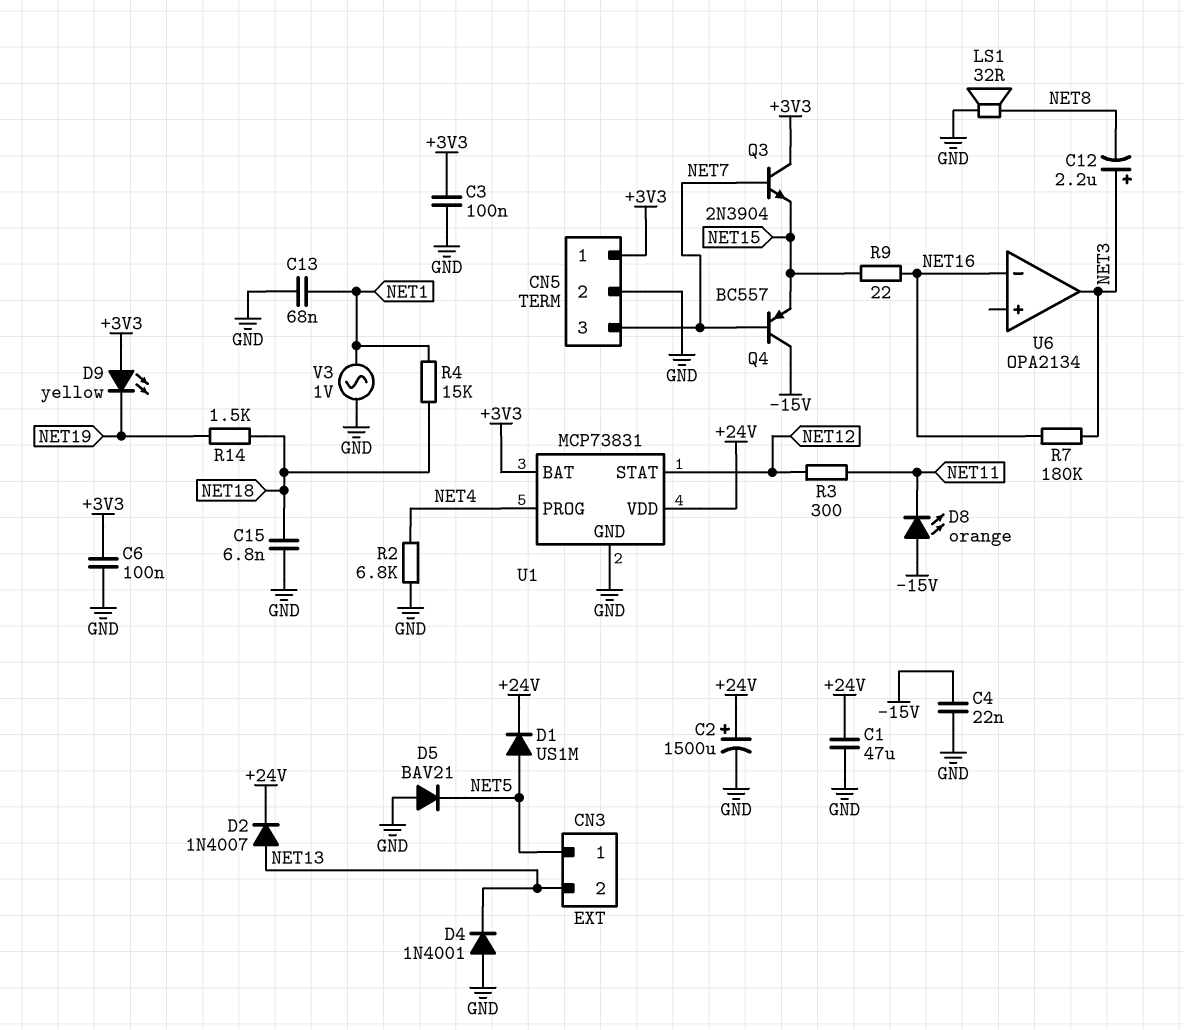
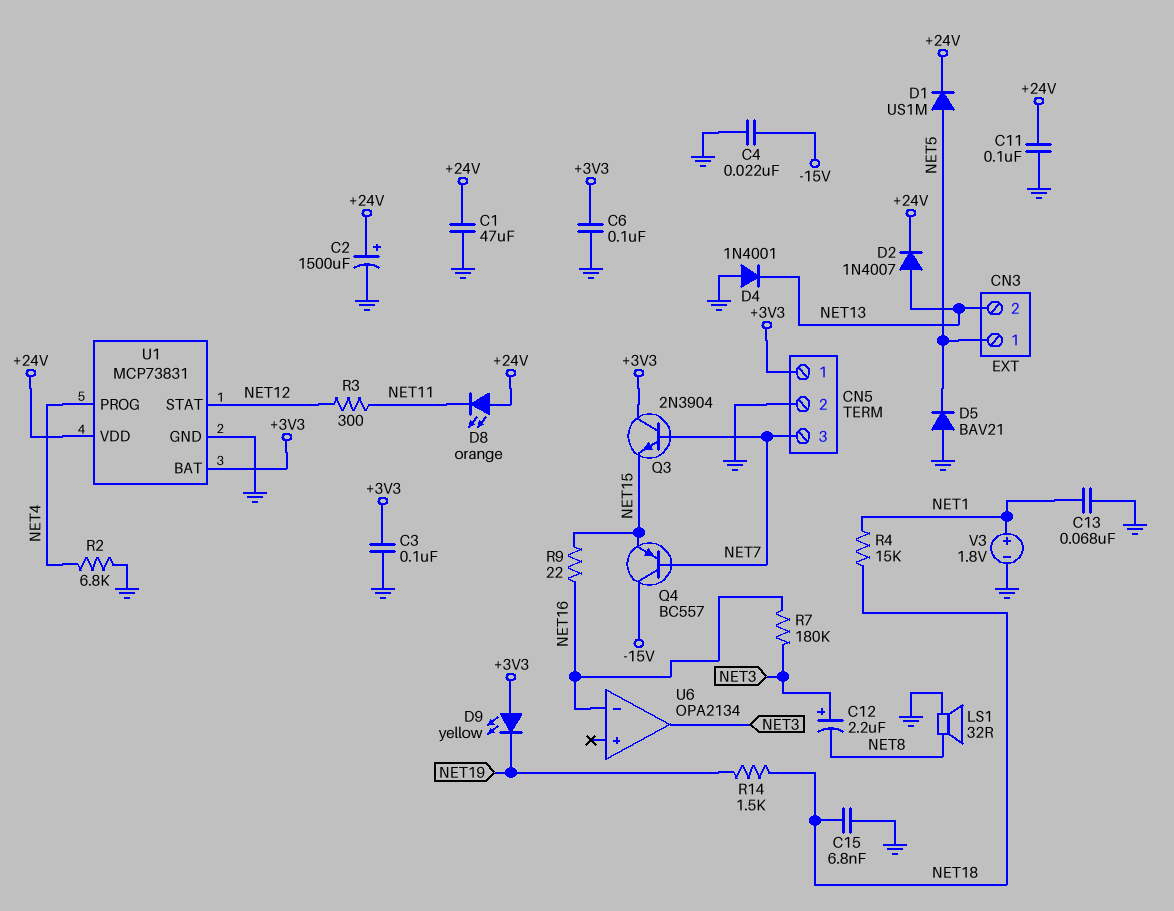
C11: none -> 100nF (+24V, GND)
D8: LED orange (A -15V, K NET11) -> LED orange (A +24V, K NET11)
V3: AC 1V (GND, NET1) -> 1.8V (plus NET1, minus GND)

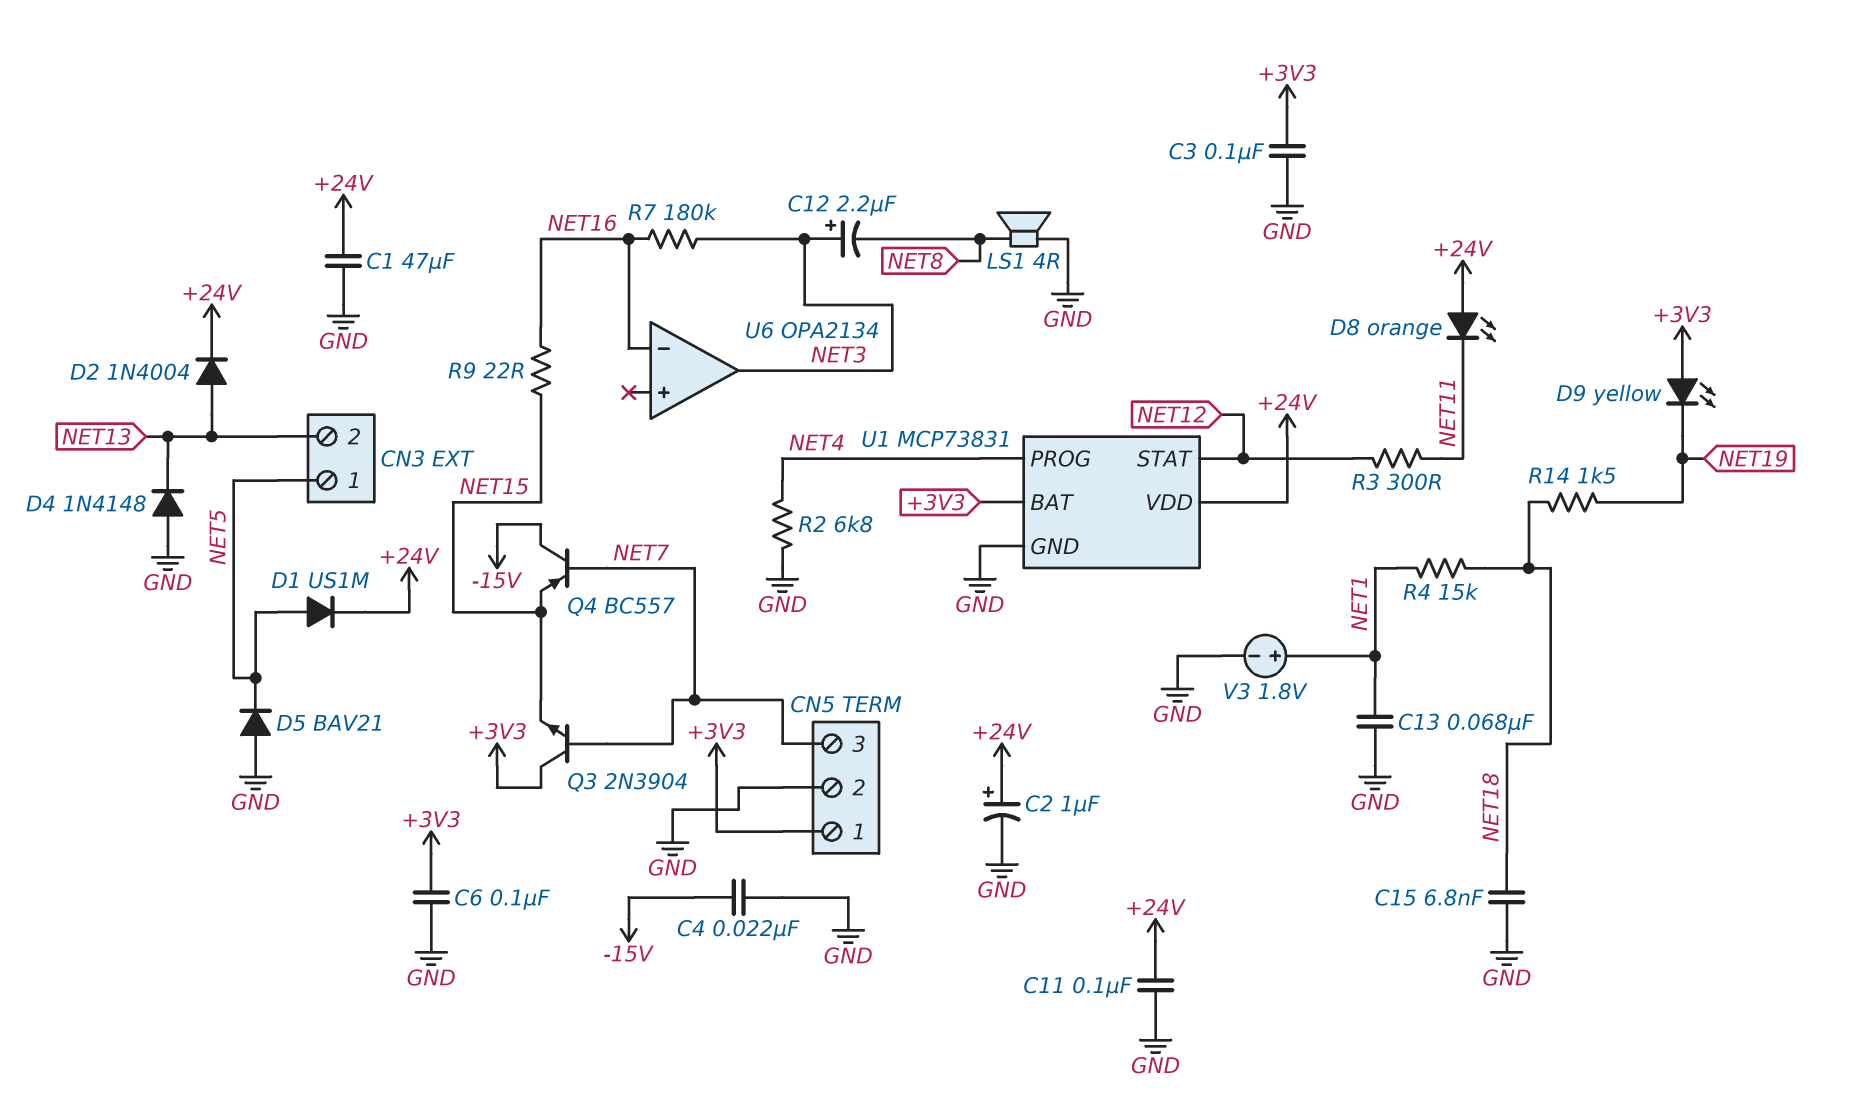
C2: 1500uF (plus +24V, minus GND) -> 1uF (plus +24V, minus GND)
D2: diode 1N4007 (A NET13, K +24V) -> diode 1N4004 (A NET13, K +24V)
D4: diode 1N4001 (A GND, K NET13) -> diode 1N4148 (A GND, K NET13)
LS1: speaker 32R (GND, NET8) -> speaker 4R (GND, NET8)

